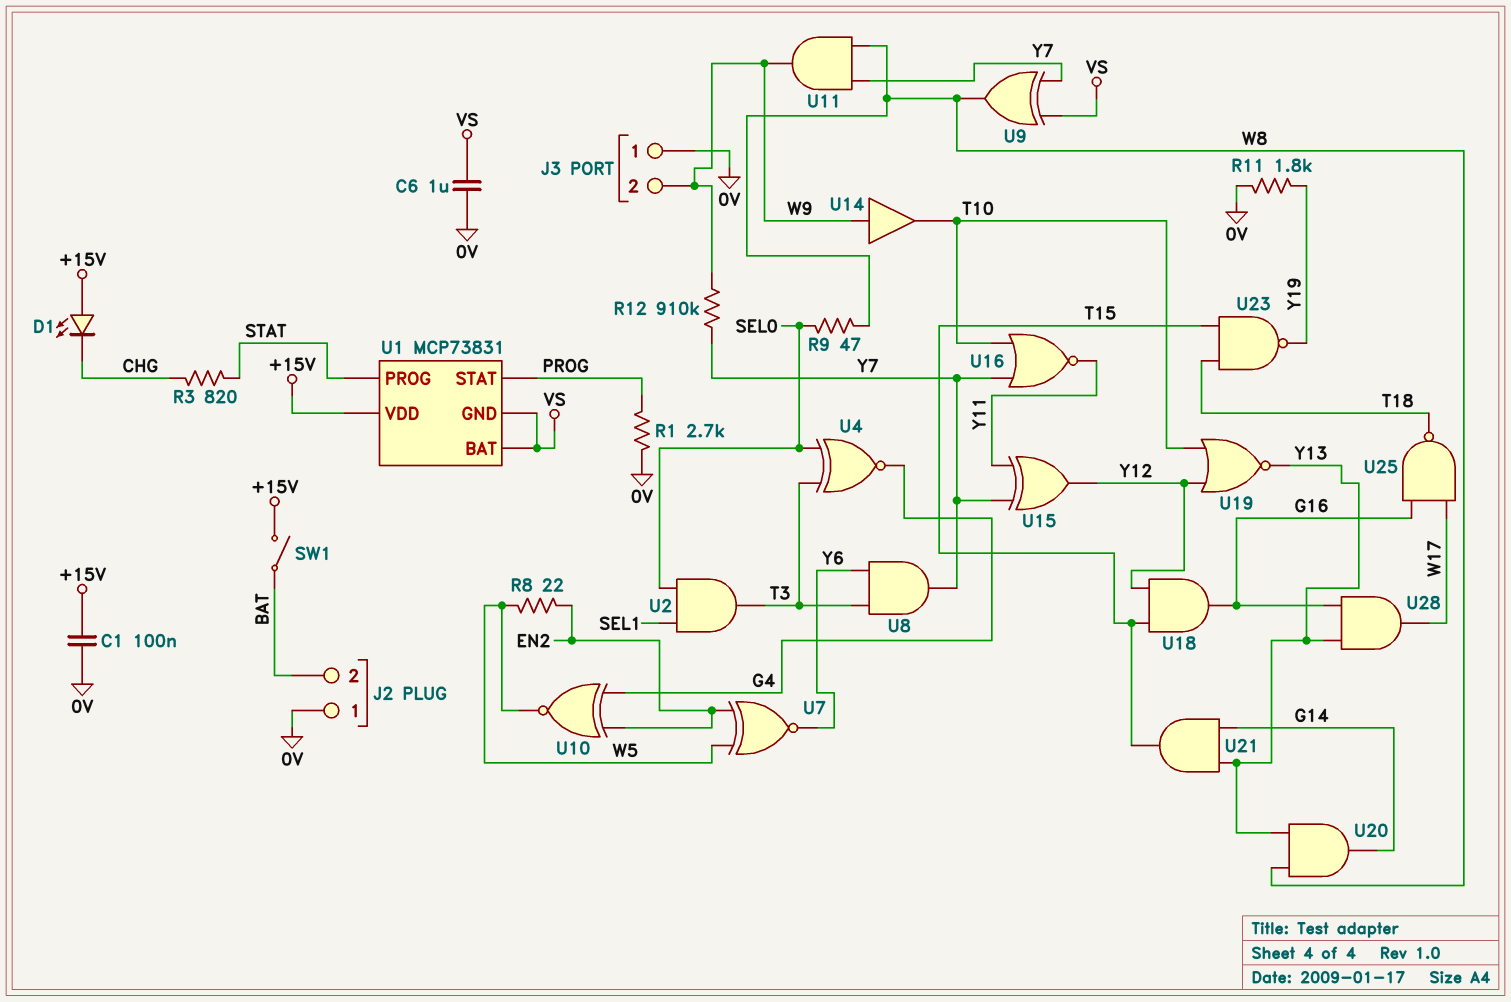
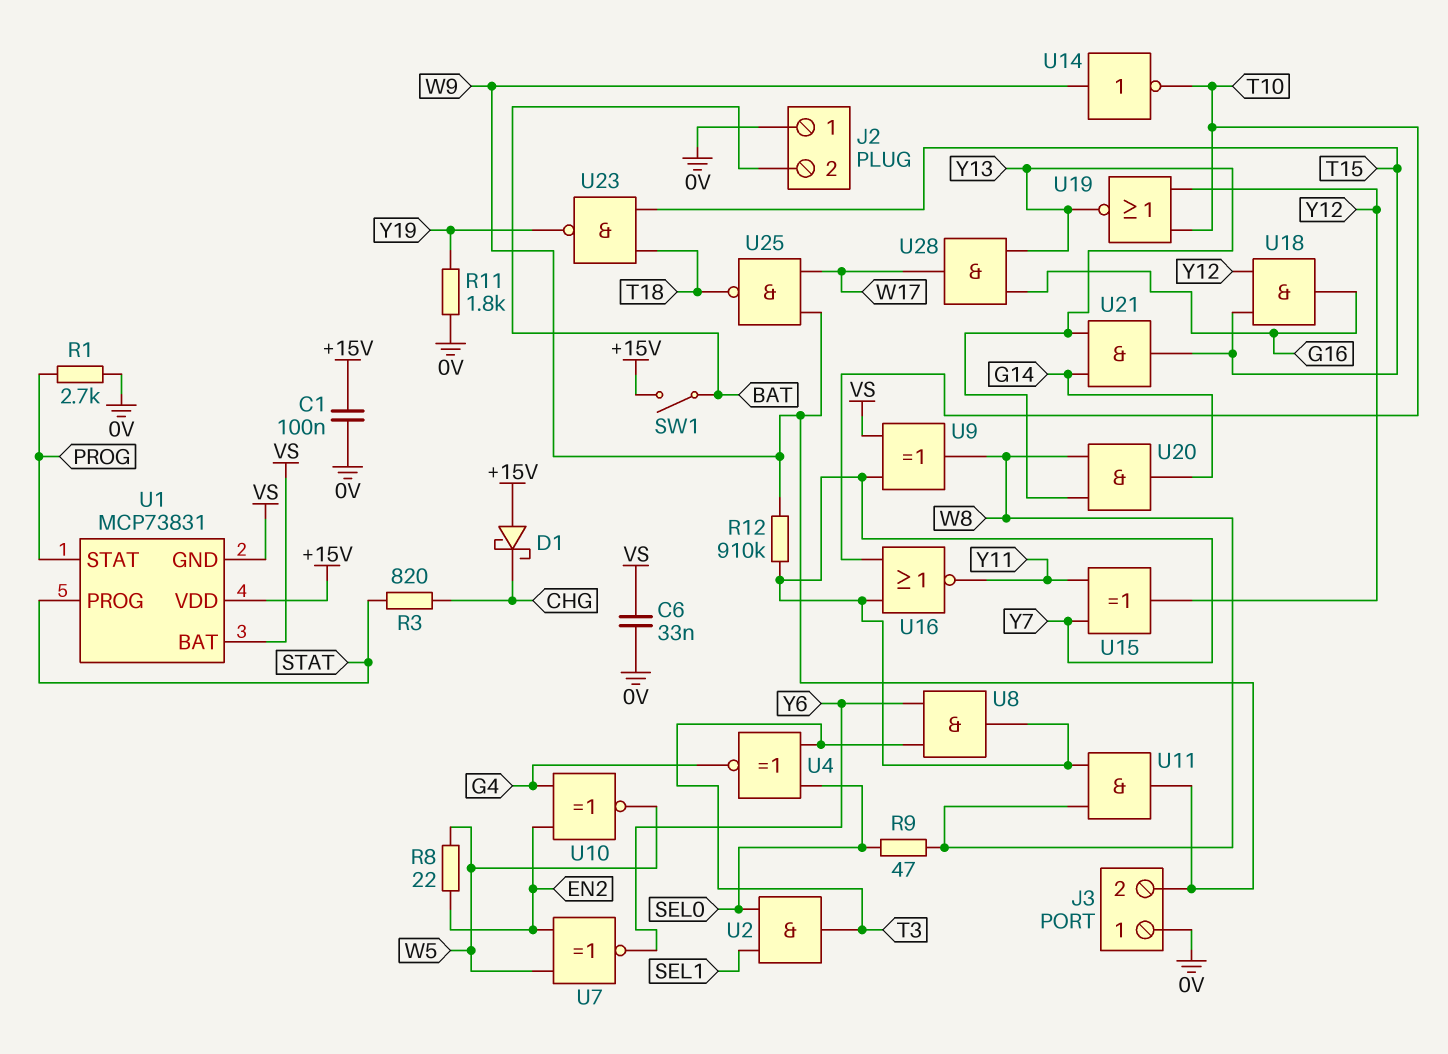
C6: 1uF (0V, VS) -> 33nF (0V, VS)
D1: LED (A +15V, K CHG) -> schottky (A +15V, K CHG)
U14: buffer (in W9, out T10) -> NOT (in W9, out T10)
U25: NAND (in G16, in W17, out T18) -> NAND (in W9, in W17, out T18)

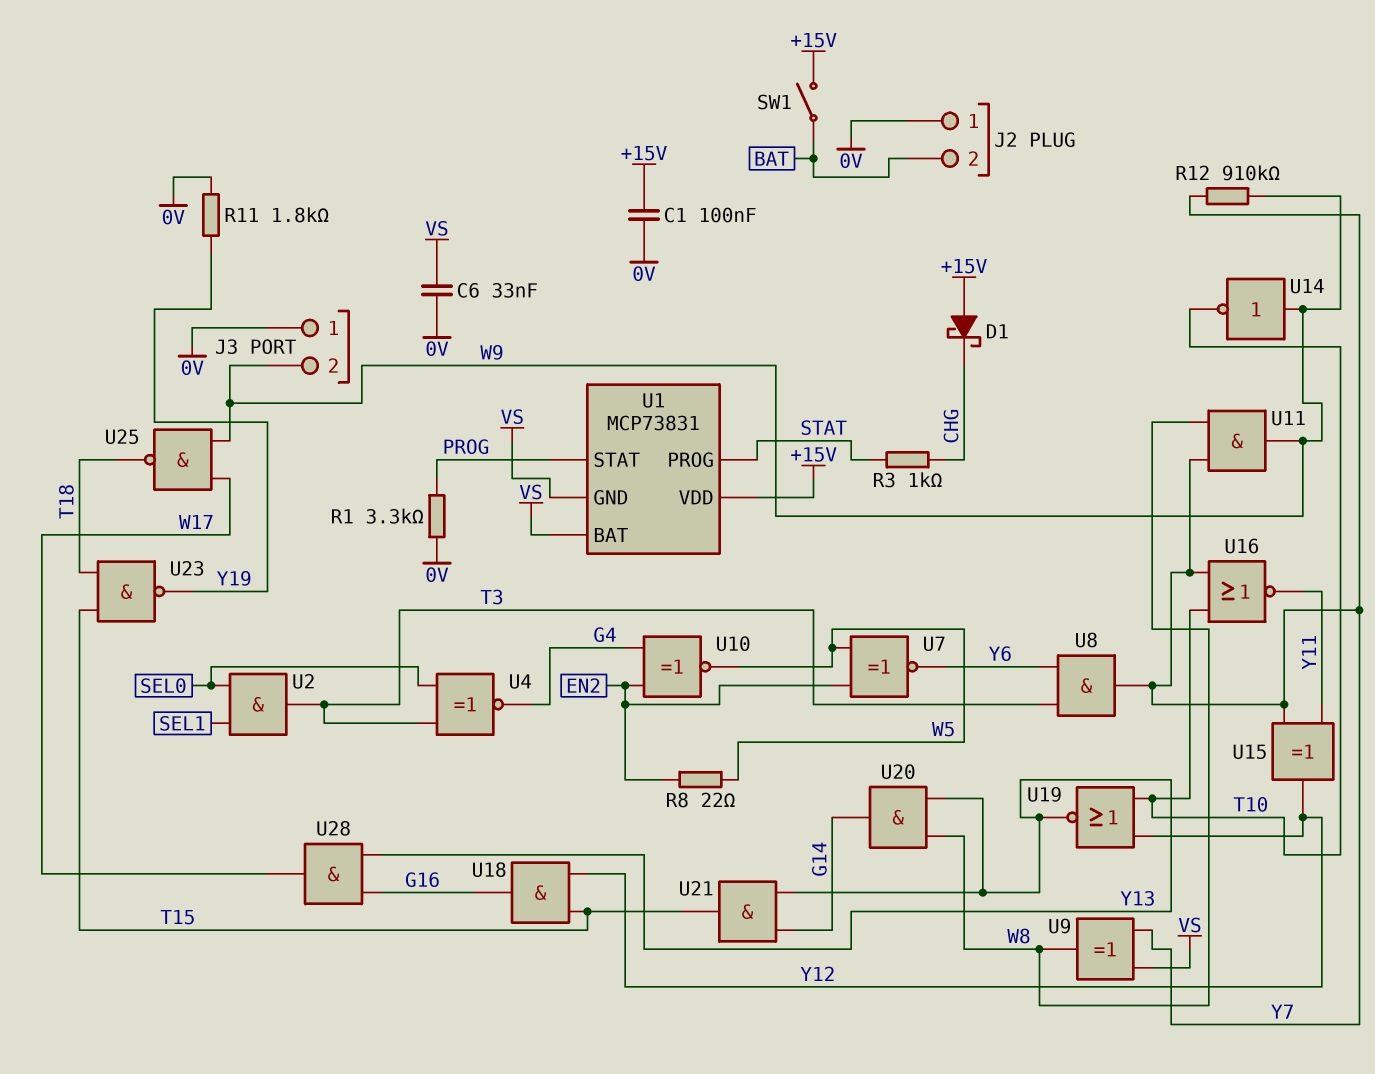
R1: 2.7k (0V, PROG) -> 3.3k (0V, PROG)
R3: 820 (CHG, STAT) -> 1k (CHG, STAT)
R9: 47 (SEL0, W8) -> none

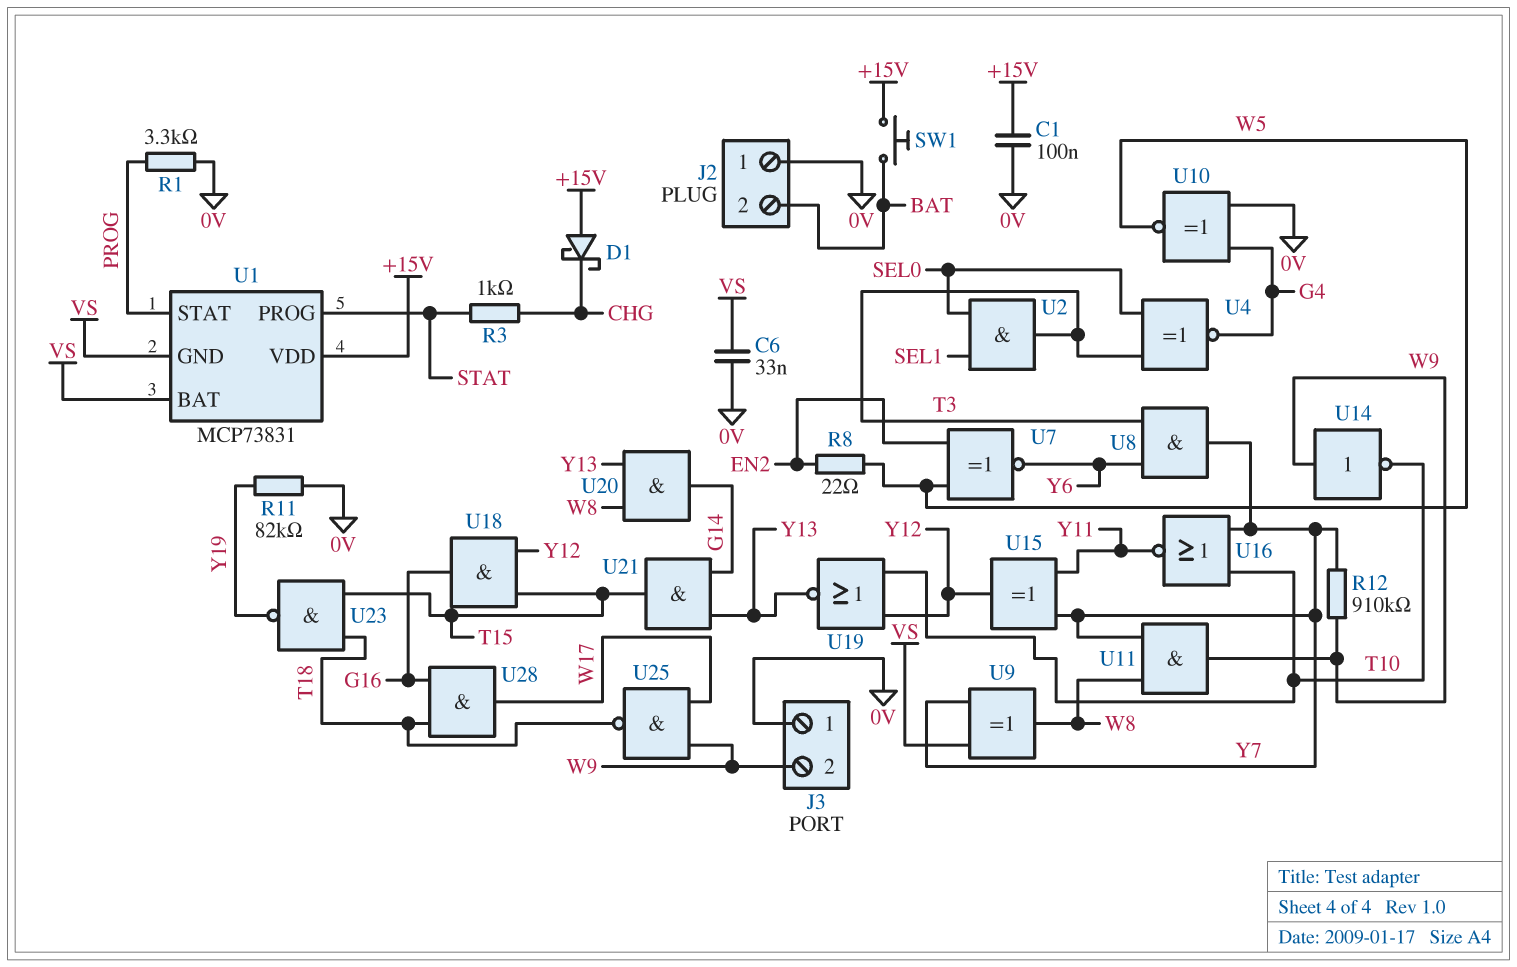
R11: 1.8k (0V, Y19) -> 82k (0V, Y19)
SW1: switch (+15V, BAT) -> button (+15V, BAT)
U10: XNOR (in EN2, in G4, out W5) -> XNOR (in 0V, in G4, out W5)
U28: AND (in G16, in Y13, out W17) -> AND (in G16, in T18, out W17)

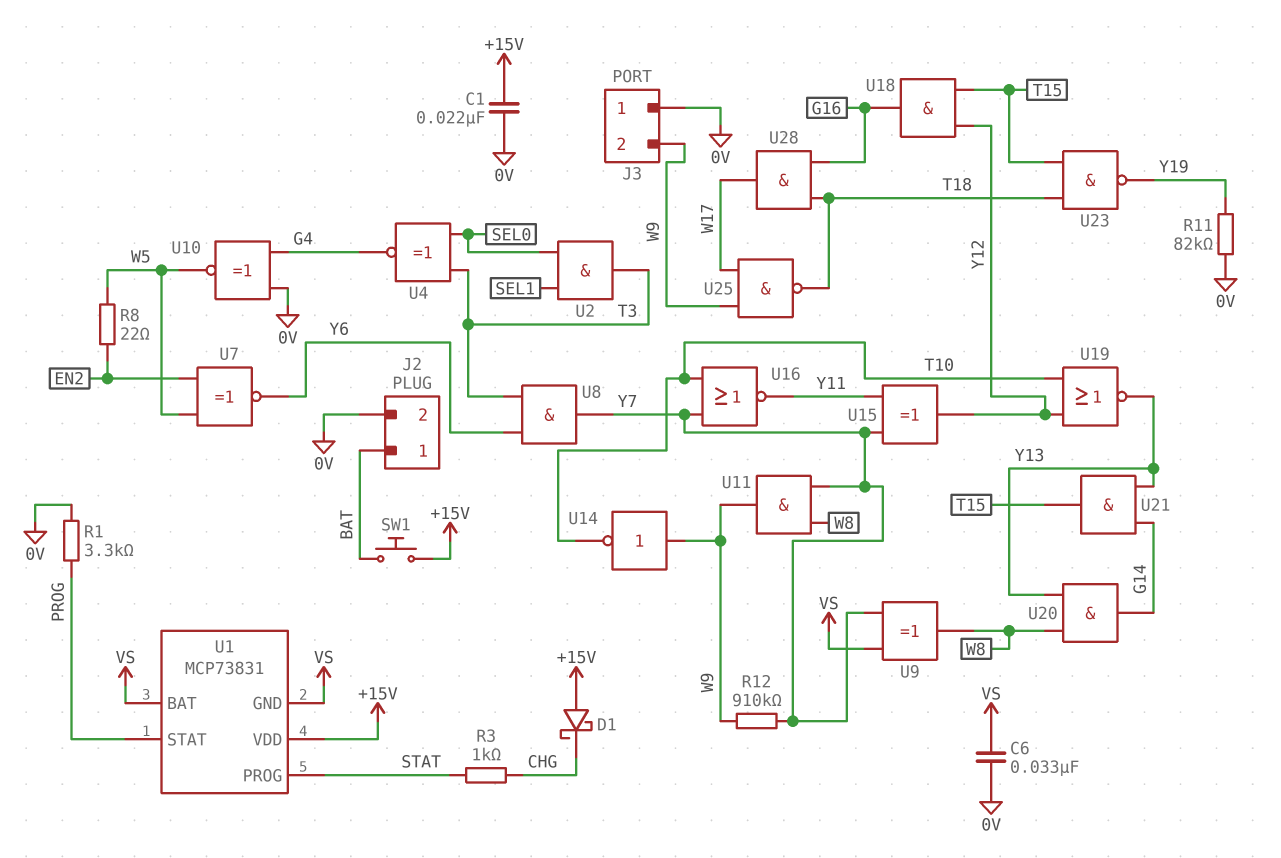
C1: 100nF (+15V, 0V) -> 22nF (+15V, 0V)
J2 pin 1: 0V -> BAT
J2 pin 2: BAT -> 0V

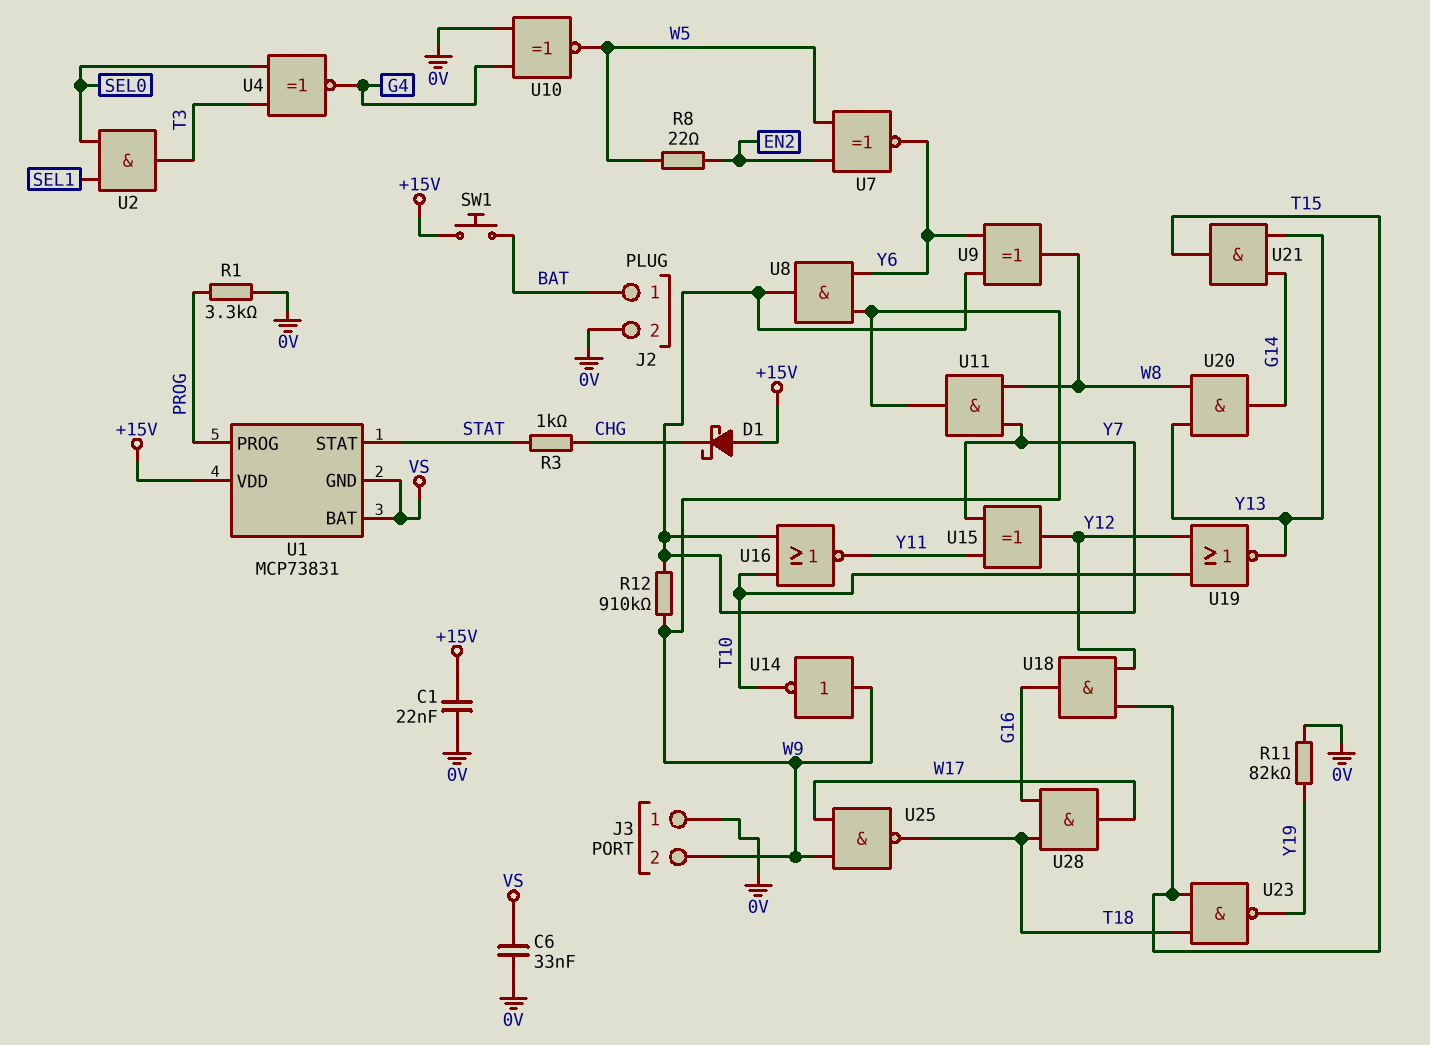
U1 pin PROG: STAT -> PROG
U1 pin STAT: PROG -> STAT
U8: AND (in T3, in Y6, out Y7) -> AND (in W9, in Y6, out Y7)
U9: XOR (in VS, in Y7, out W8) -> XOR (in Y6, in Y7, out W8)

